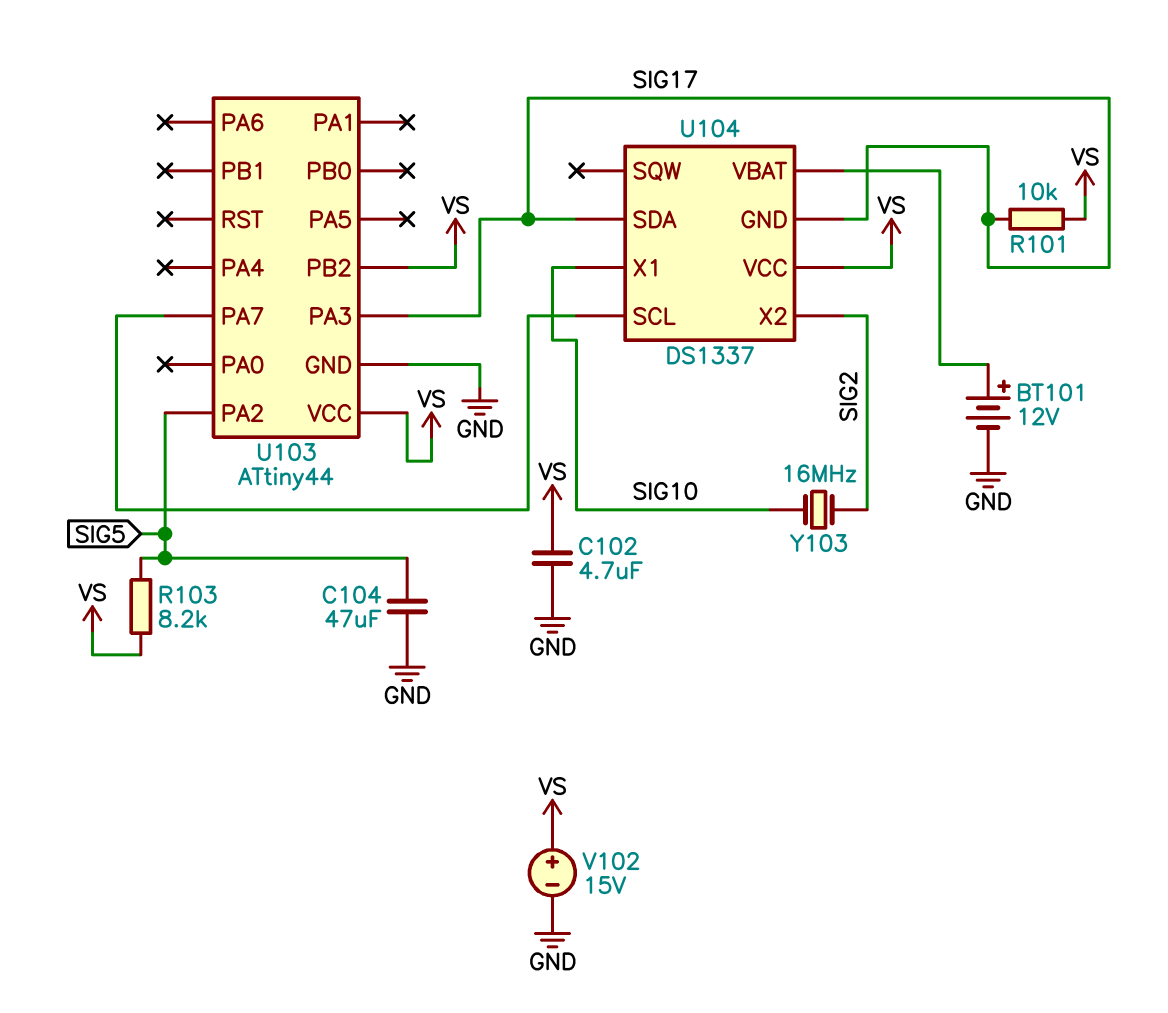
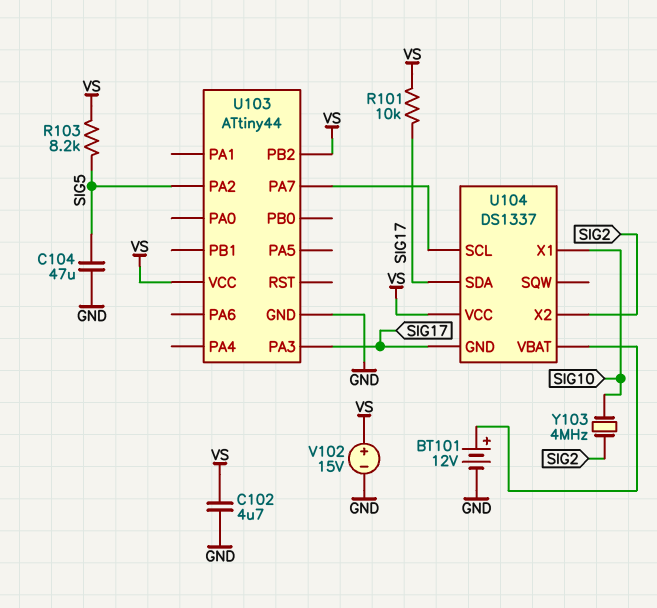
Y103: 16MHz (SIG2, SIG10) -> 4MHz (SIG2, SIG10)

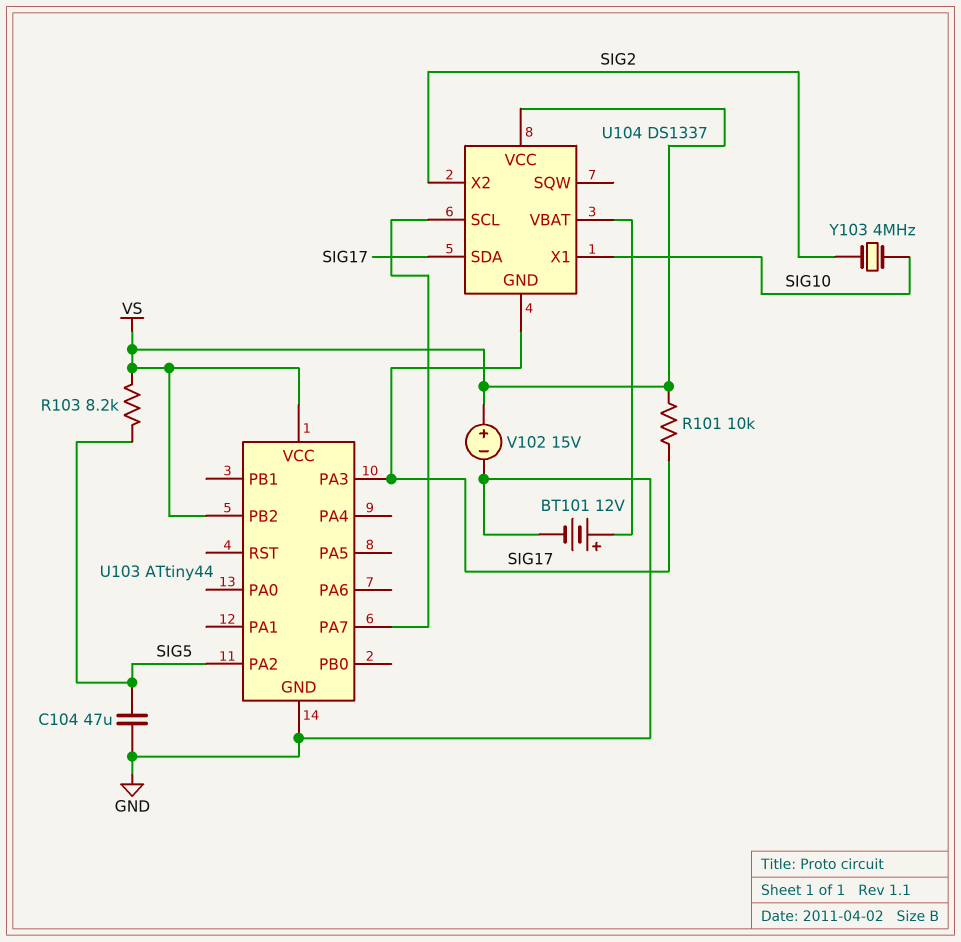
C102: 4.7uF (GND, VS) -> none

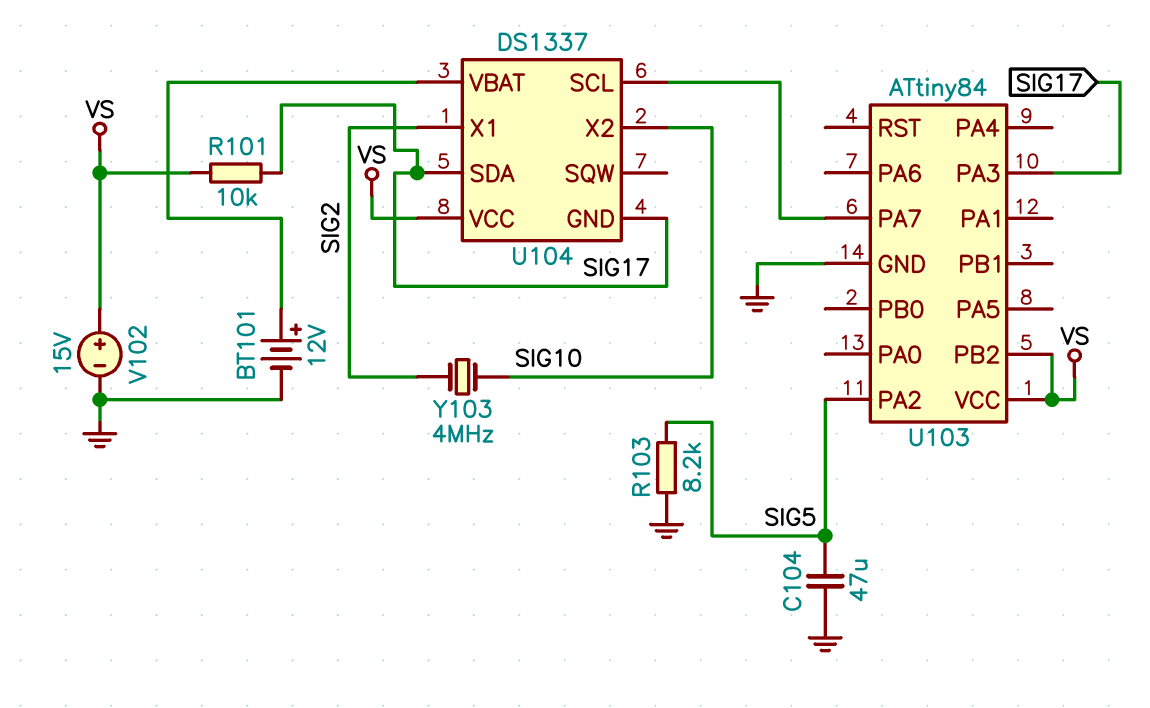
R103: 8.2k (SIG5, VS) -> 8.2k (GND, SIG5)
U103: ATtiny44 -> ATtiny84
U104 pin X1: SIG10 -> SIG2
U104 pin X2: SIG2 -> SIG10

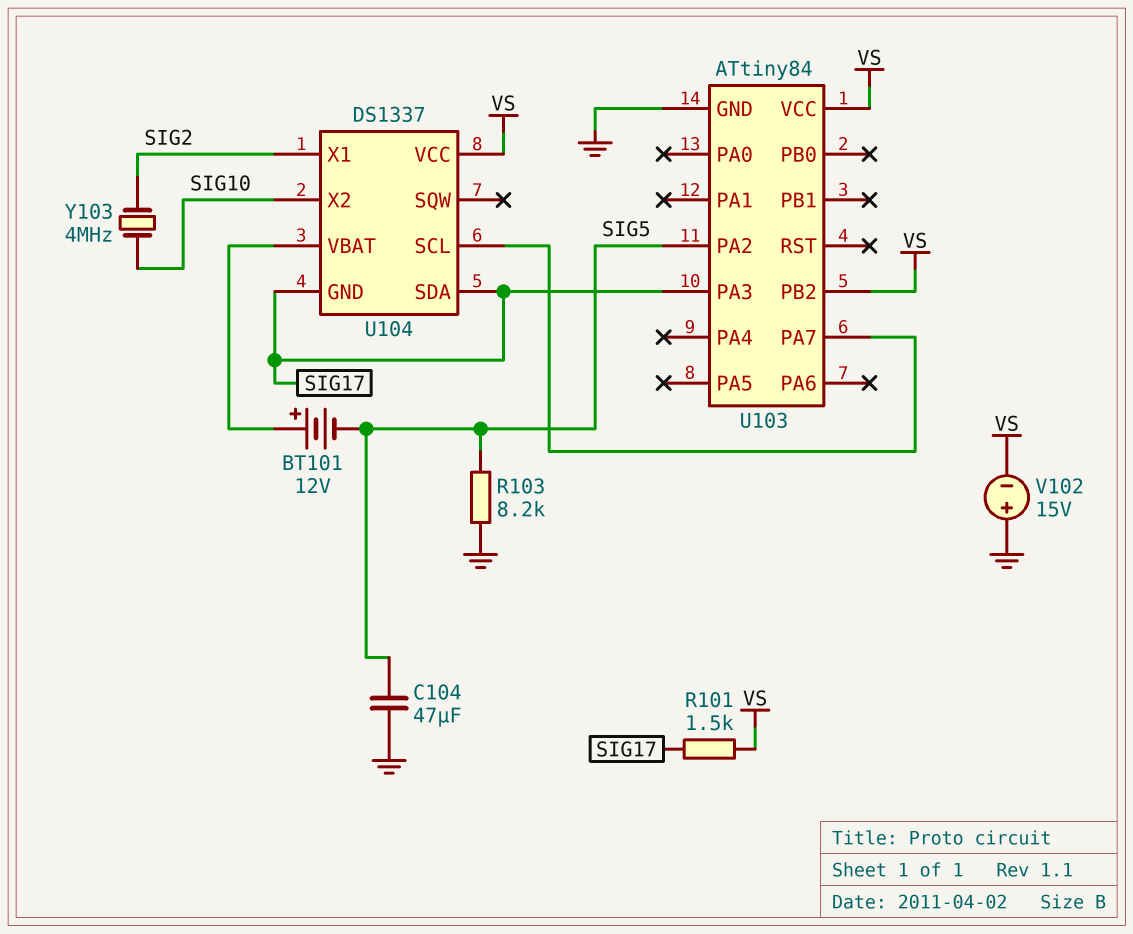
BT101: 12V (plus U104/VBAT, minus GND) -> 12V (plus U104/VBAT, minus SIG5)
R101: 10k (SIG17, VS) -> 1.5k (SIG17, VS)
V102: 15V (plus VS, minus GND) -> 15V (plus GND, minus VS)

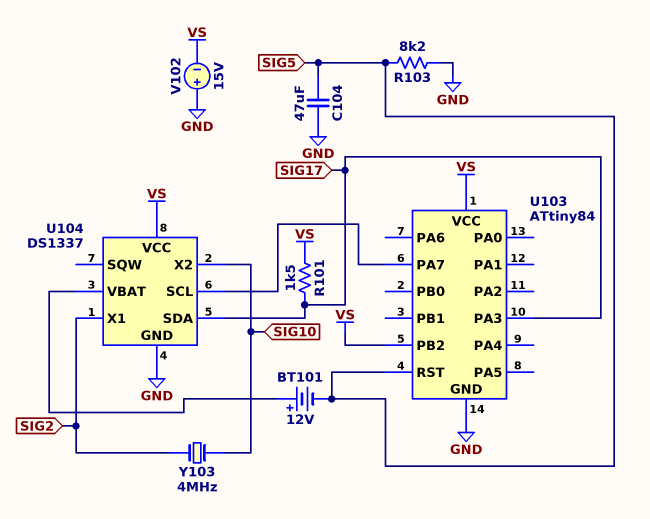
U103 pin PA2: SIG5 -> none
U103 pin RST: none -> SIG5
U104 pin GND: SIG17 -> GND

